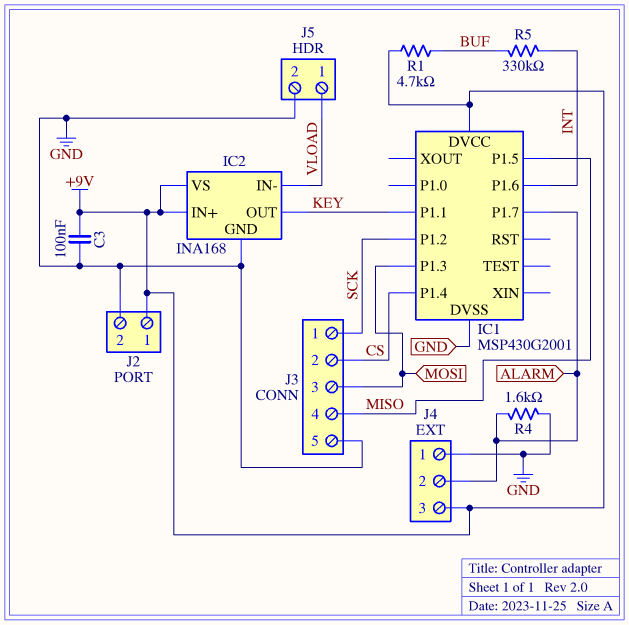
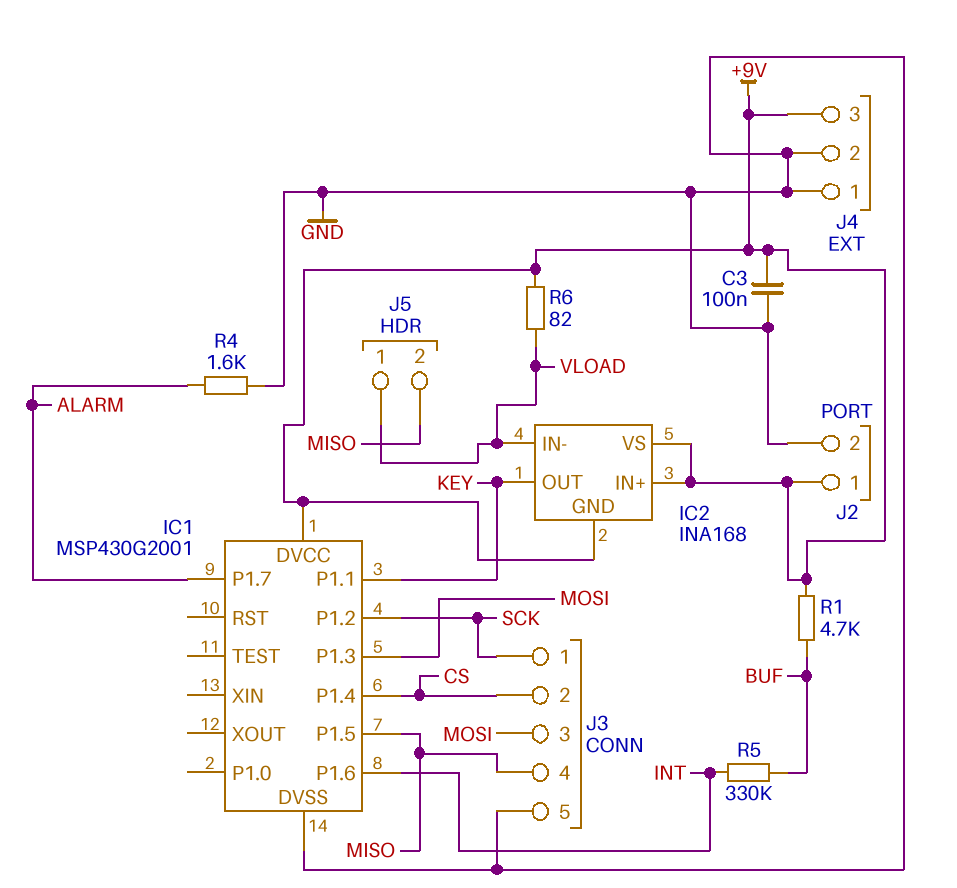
IC2 pin GND: GND -> +9V
J4 pin 2: ALARM -> GND
J5 pin 2: GND -> MISO
R6: none -> 82 (+9V, VLOAD)

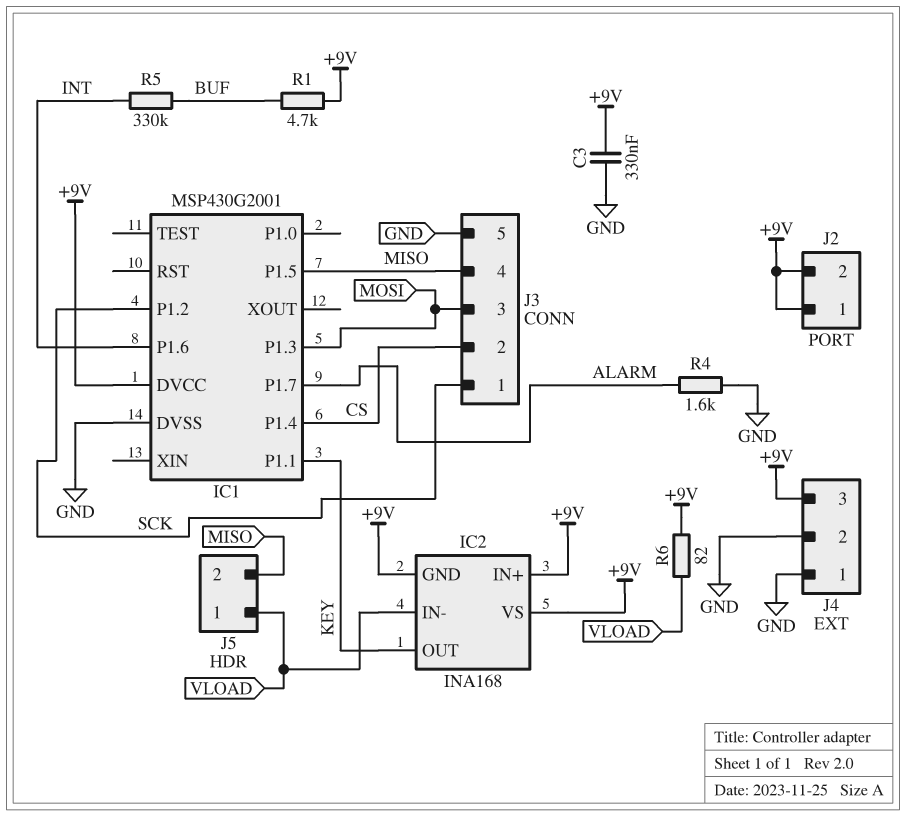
C3: 100nF (+9V, GND) -> 330nF (+9V, GND)
J2 pin 2: GND -> +9V

